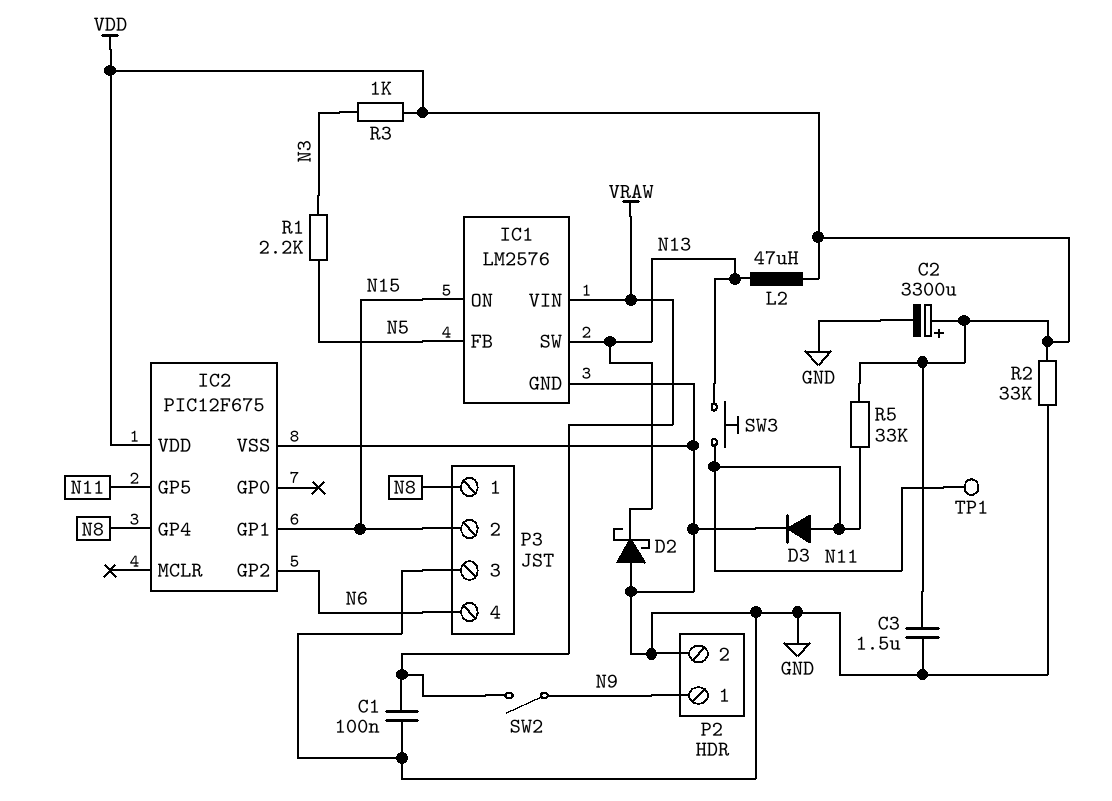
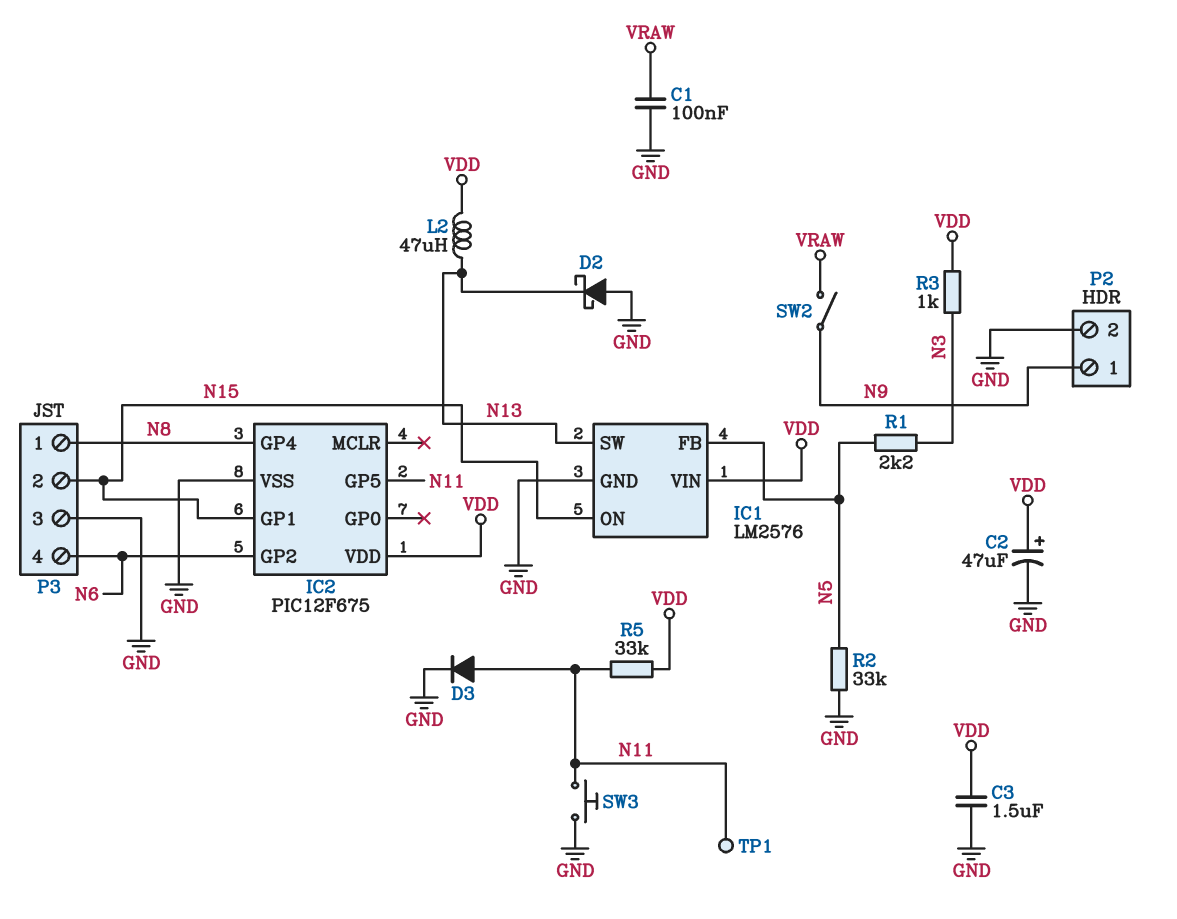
C2: 3300uF (plus VDD, minus GND) -> 47uF (plus VDD, minus GND)
IC1 pin VIN: VRAW -> VDD
R2: 33k (GND, VDD) -> 33k (GND, N5)
SW3: button (N11, N13) -> button (GND, N11)

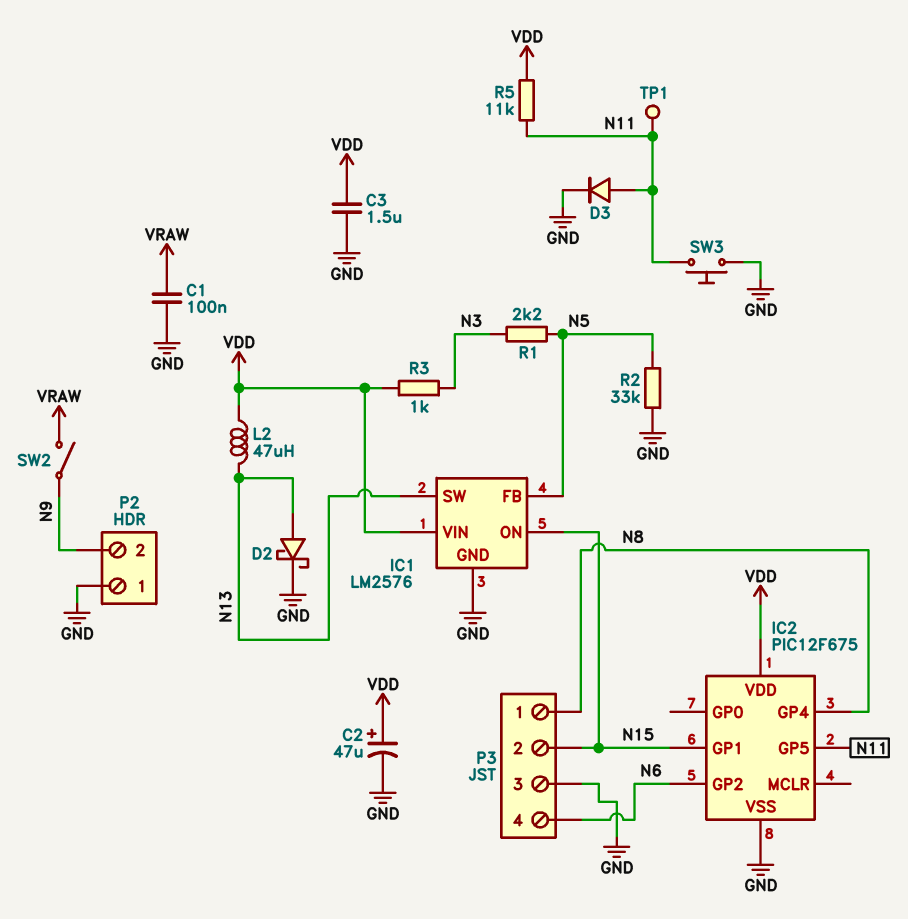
D2: schottky (A GND, K N13) -> schottky (A N13, K GND)
P2 pin 1: N9 -> GND
P2 pin 2: GND -> N9
R5: 33k (N11, VDD) -> 11k (N11, VDD)

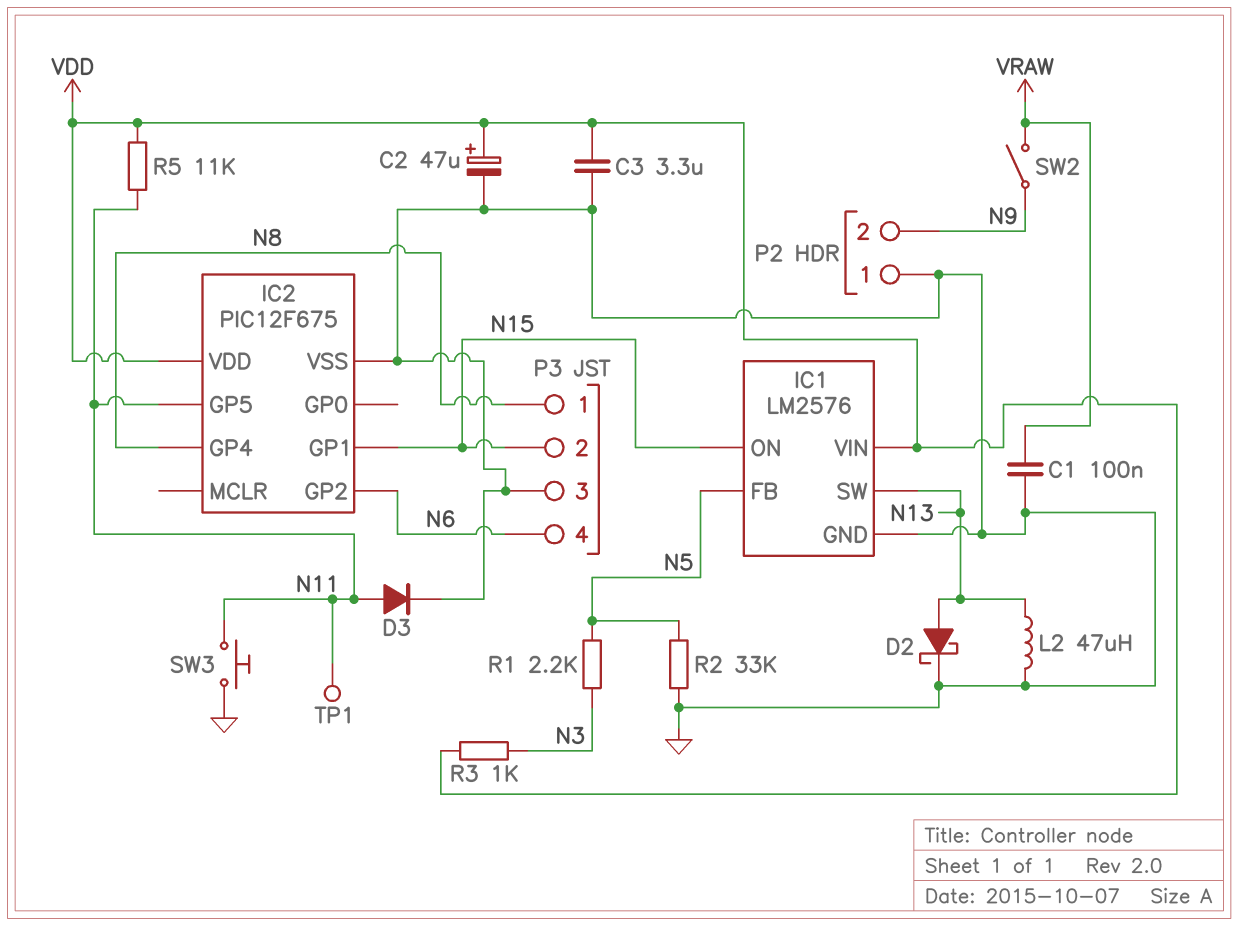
C3: 1.5uF (GND, VDD) -> 3.3uF (GND, VDD)
L2: 47uH (N13, VDD) -> 47uH (GND, N13)

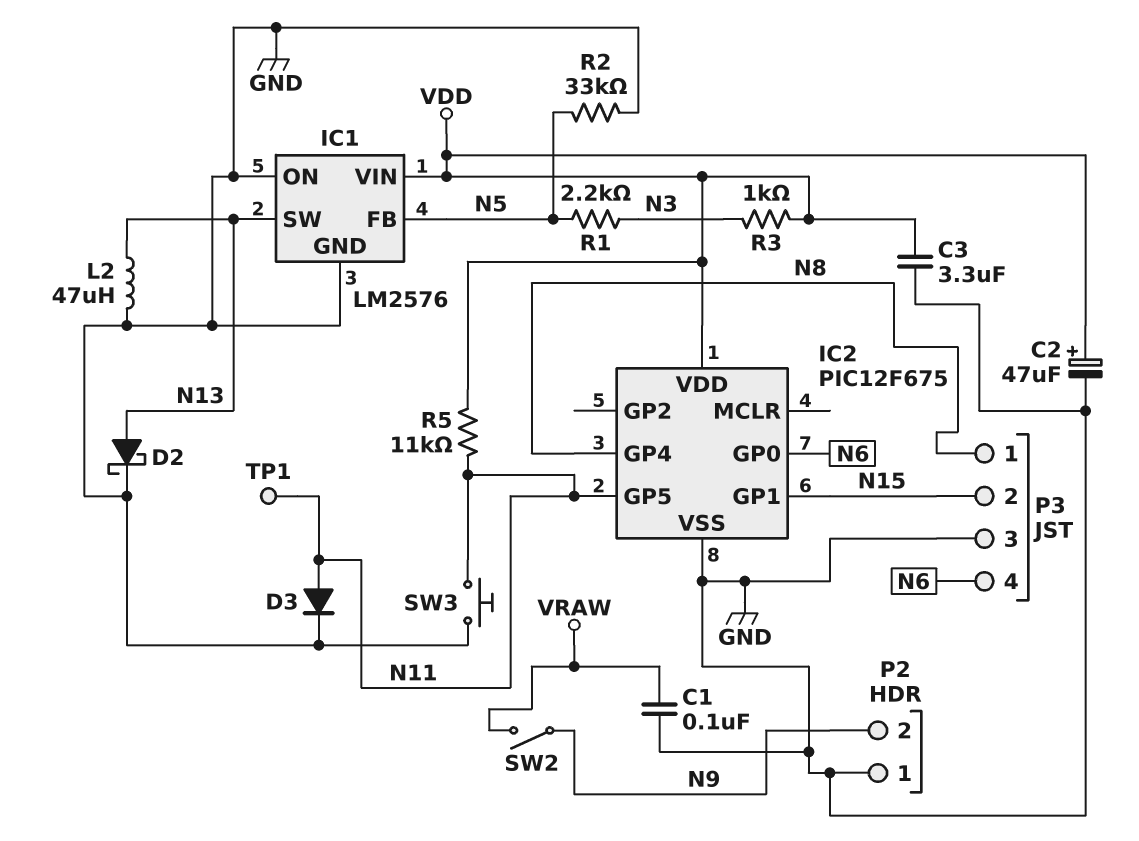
IC1 pin ON: N15 -> GND
IC2 pin GP0: none -> N6
IC2 pin GP2: N6 -> none

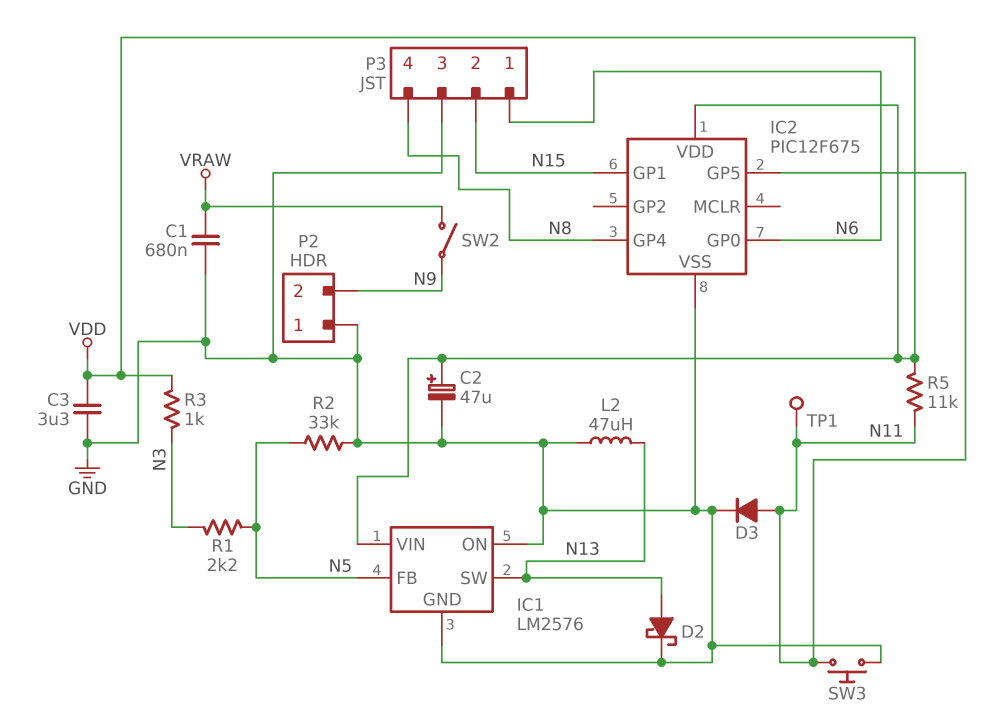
C1: 100nF (GND, VRAW) -> 680nF (GND, VRAW)
P3 pin 1: N8 -> N6
P3 pin 4: N6 -> N8

